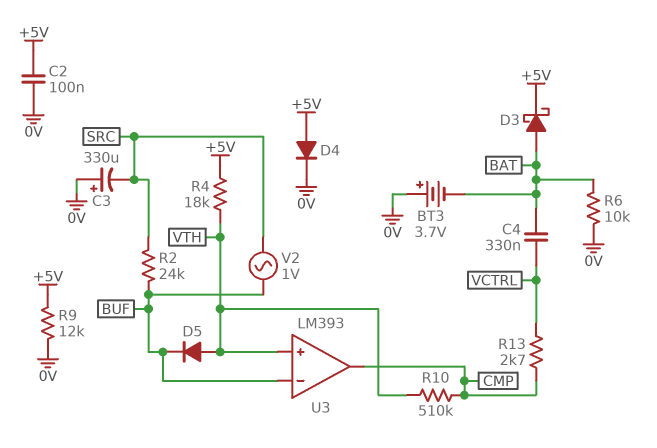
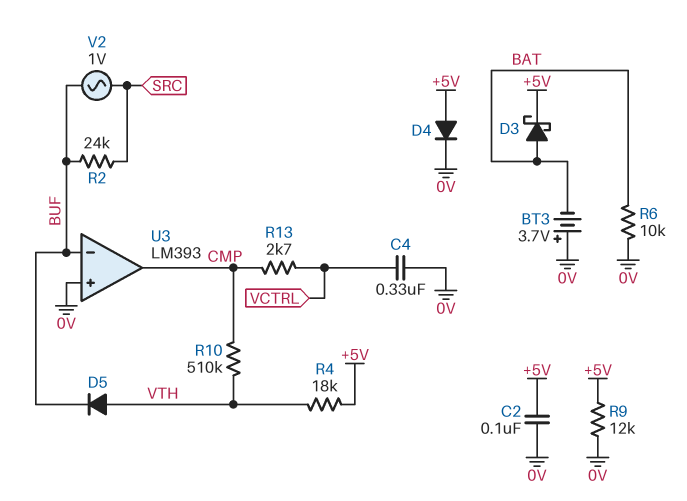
C3: 330uF (plus 0V, minus SRC) -> none
C4: 330nF (BAT, VCTRL) -> 330nF (0V, VCTRL)
U3 pin in+: VTH -> 0V

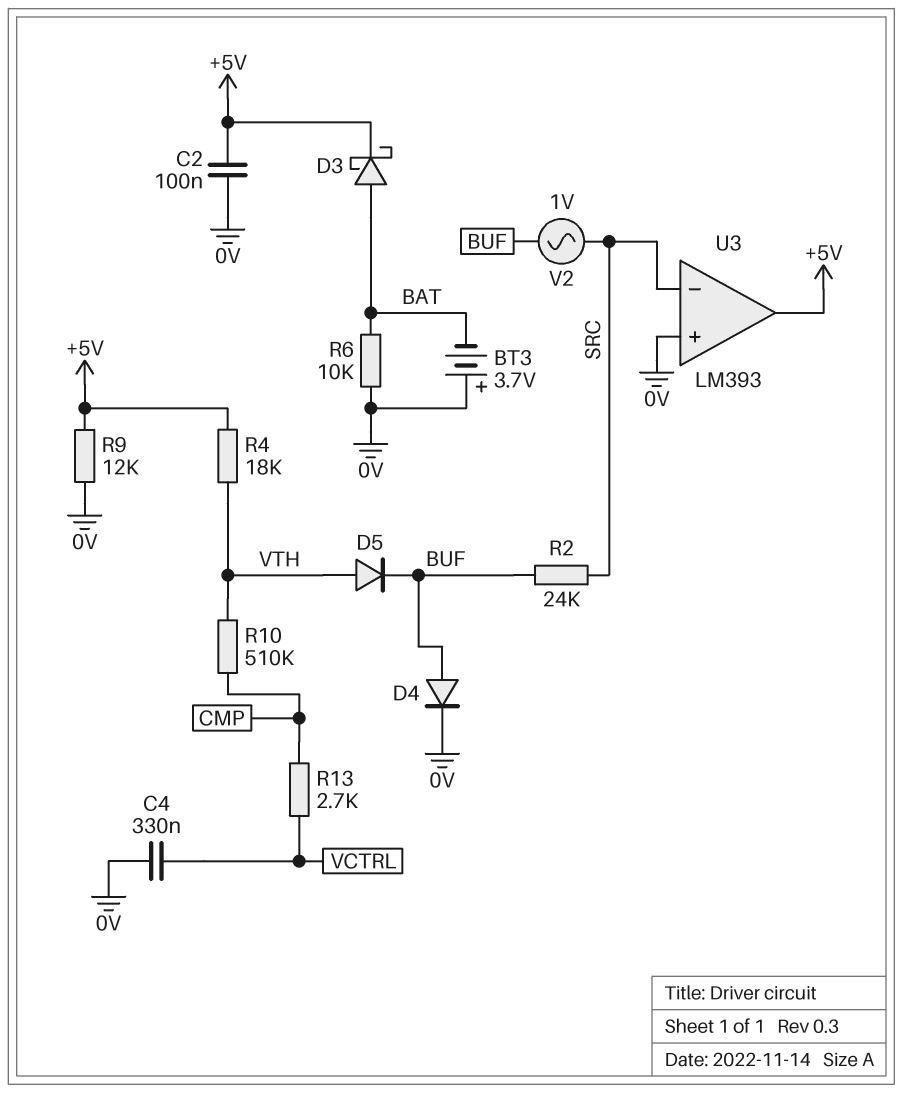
D4: diode (A +5V, K 0V) -> diode (A BUF, K 0V)
U3 pin in-: BUF -> SRC
U3 pin out: CMP -> +5V

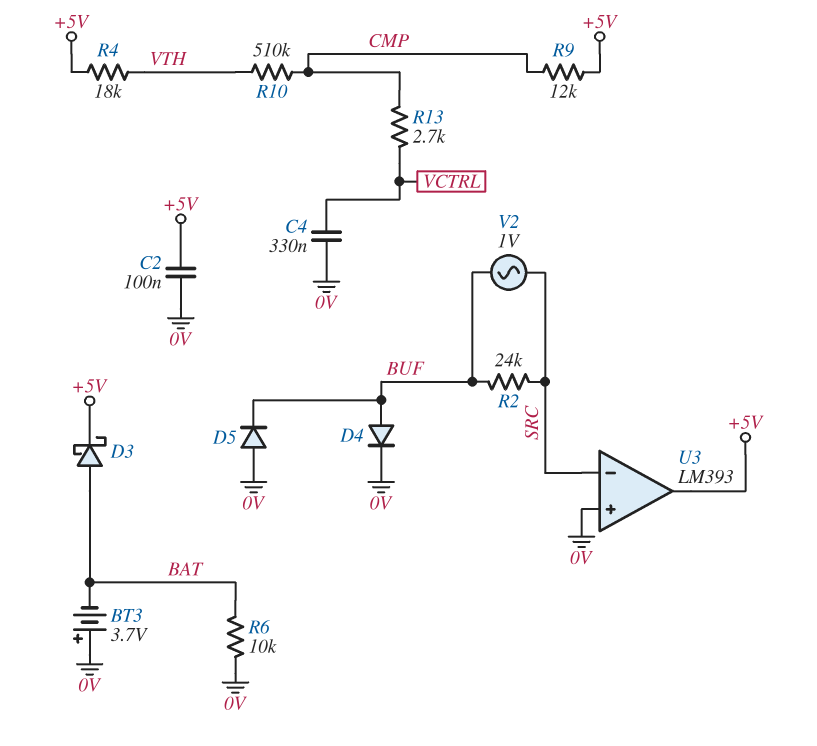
D5: diode (A VTH, K BUF) -> diode (A 0V, K BUF)
R9: 12k (+5V, 0V) -> 12k (+5V, CMP)

